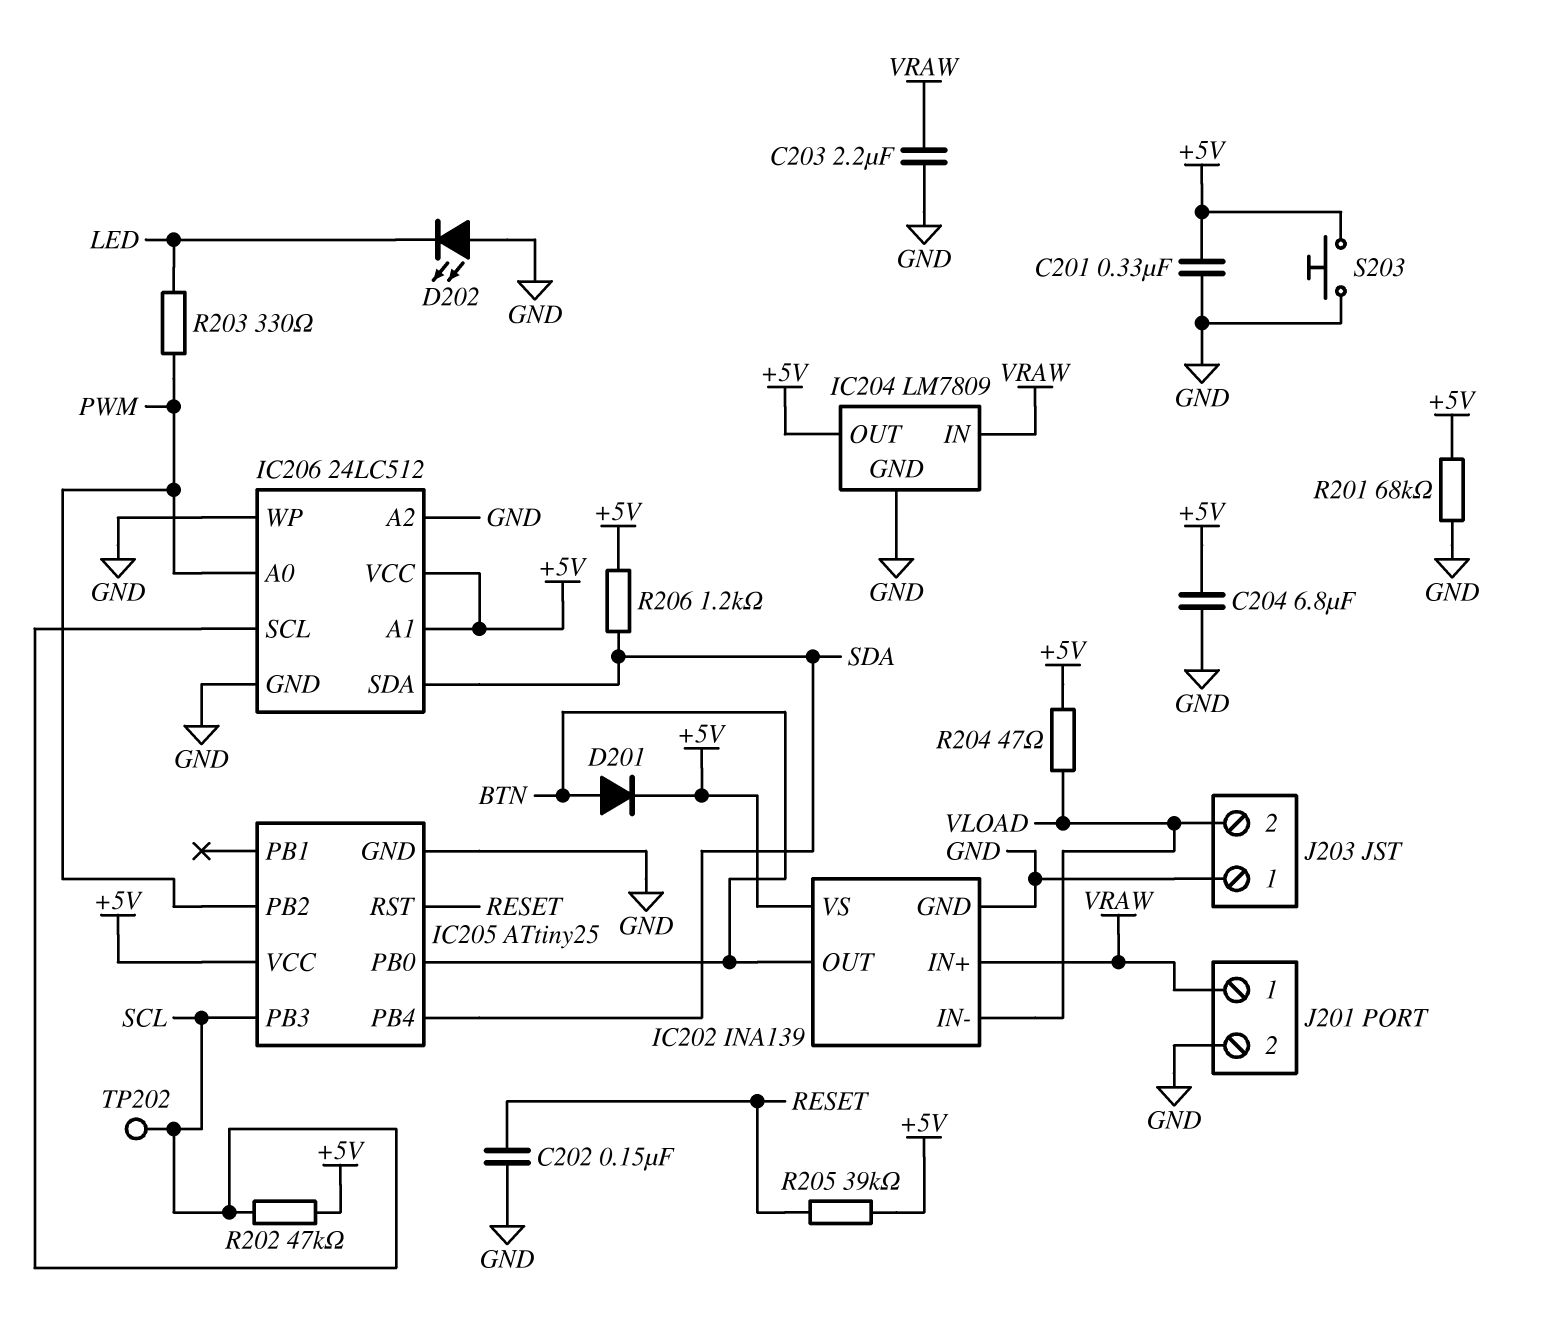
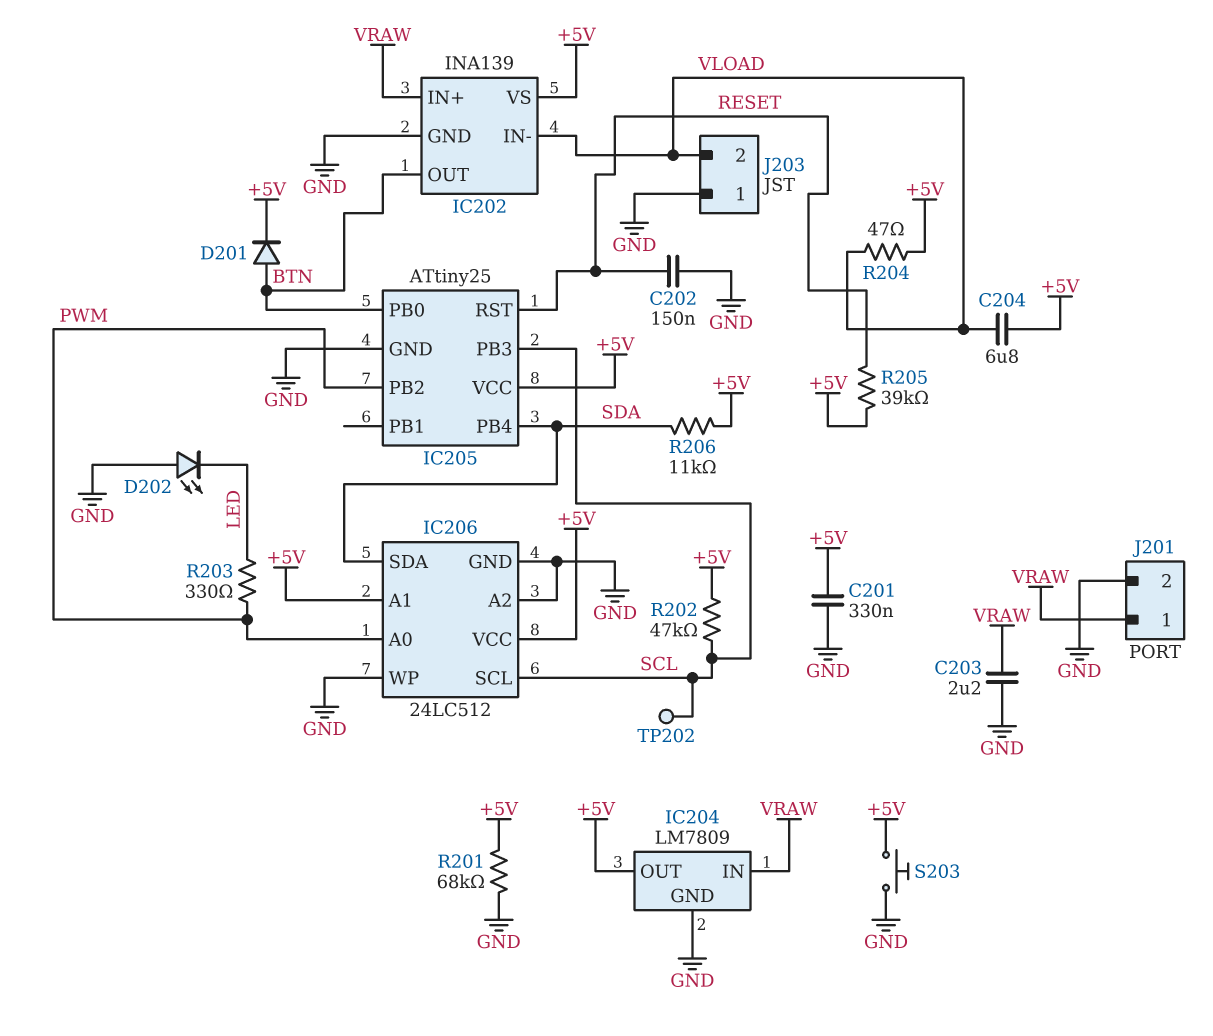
C204: 6.8uF (+5V, GND) -> 6.8uF (+5V, VLOAD)
R206: 1.2k (+5V, SDA) -> 11k (+5V, SDA)

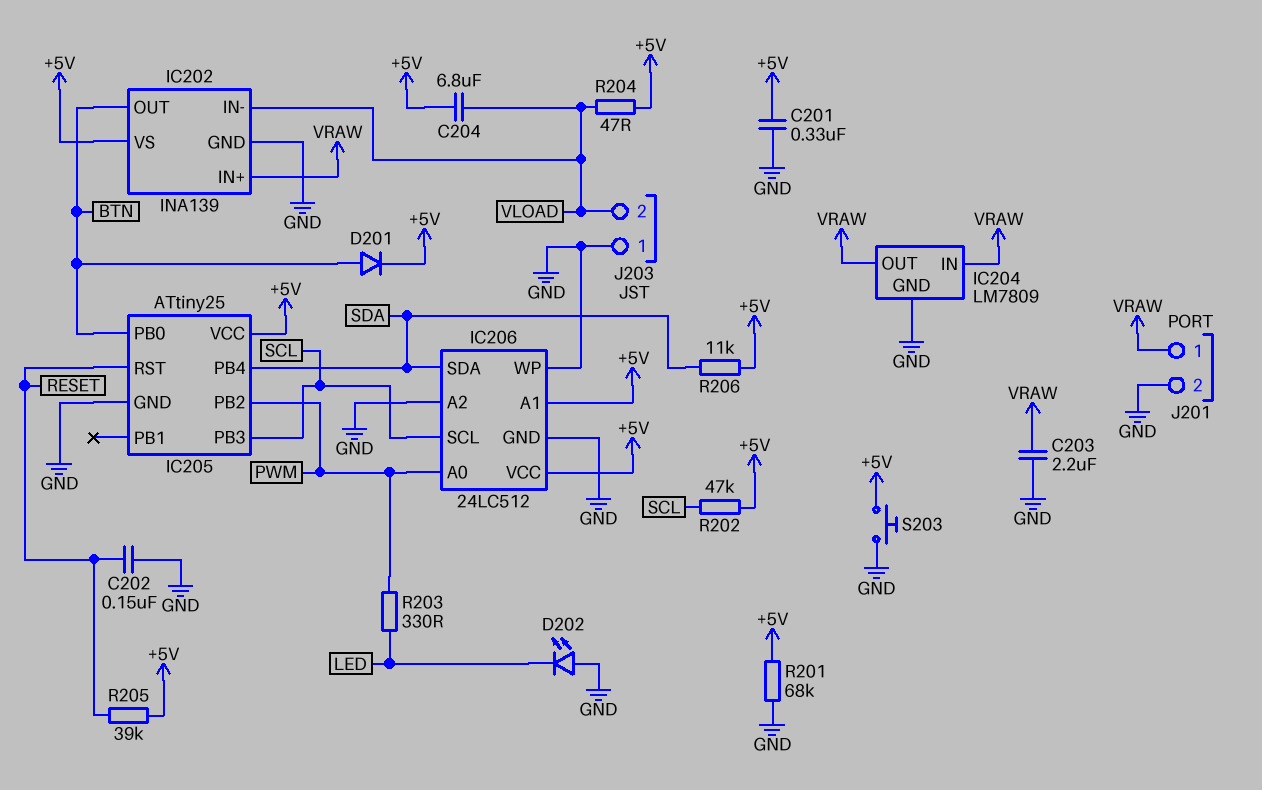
IC204 pin OUT: +5V -> VRAW
TP202: test point (SCL) -> none

